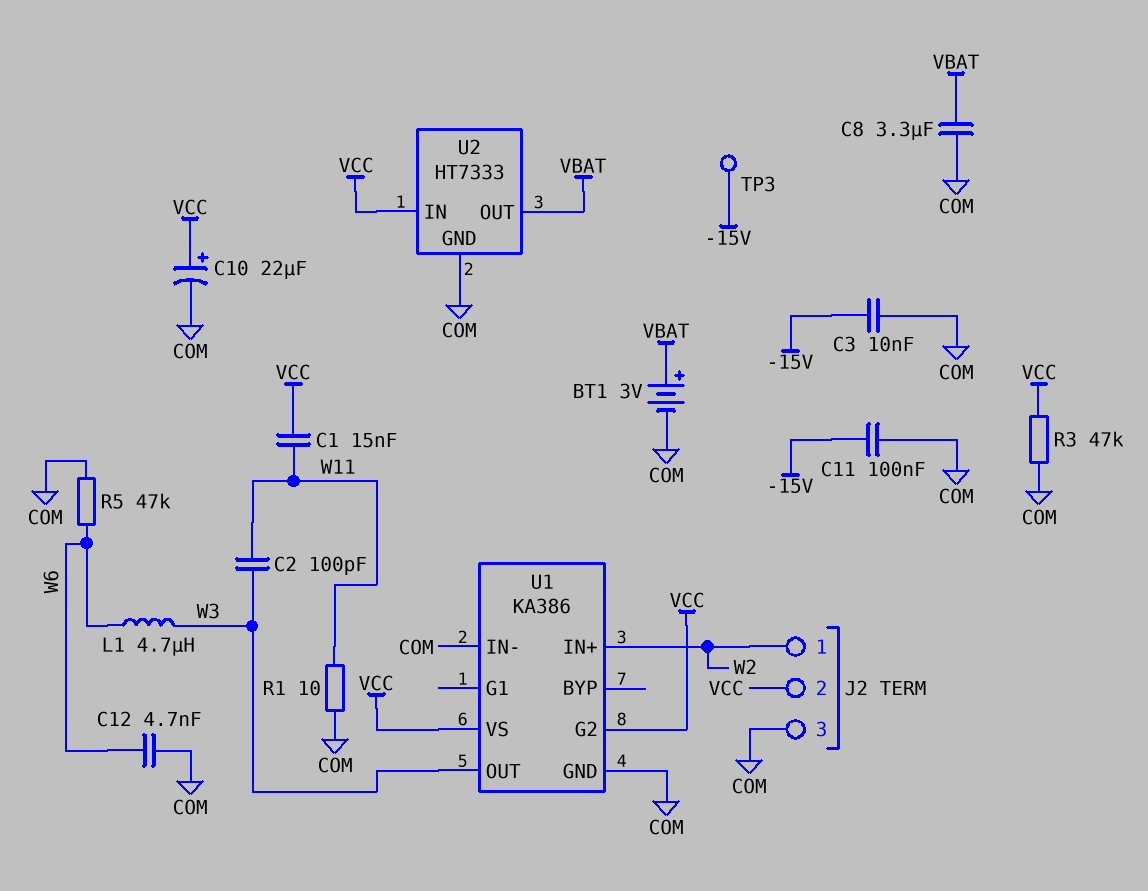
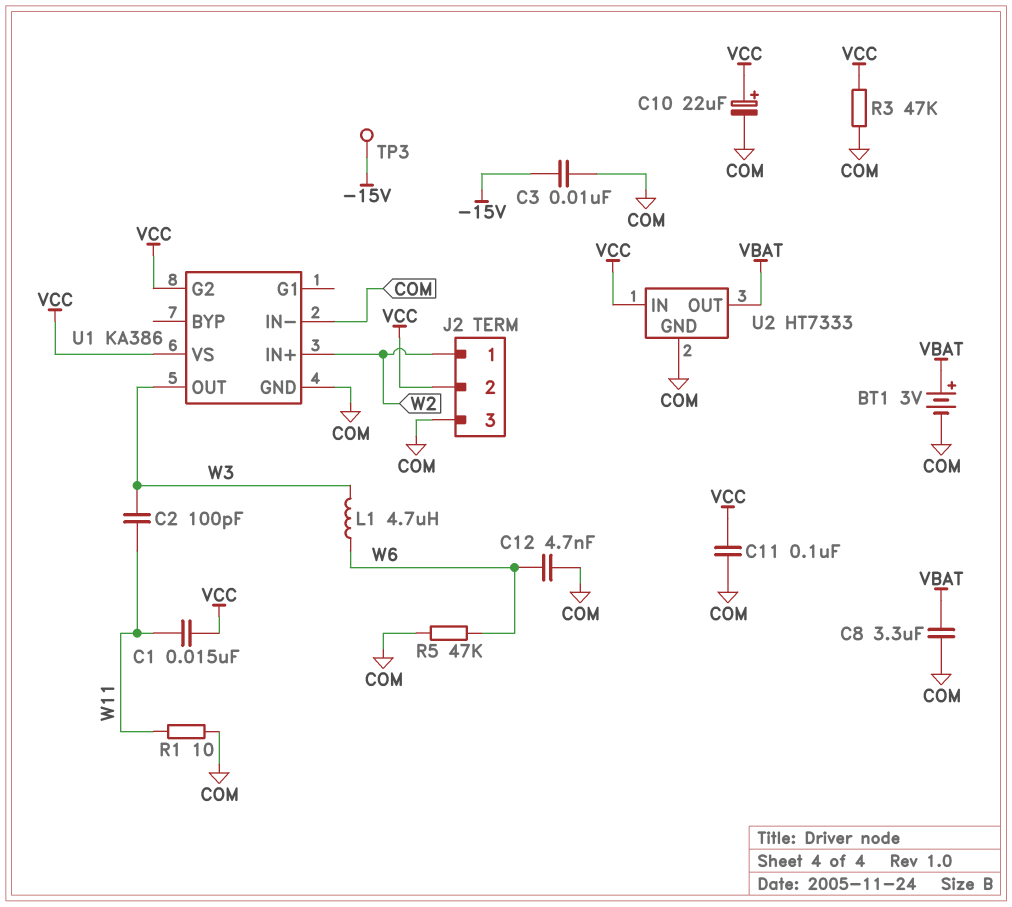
C11: 100nF (-15V, COM) -> 100nF (COM, VCC)

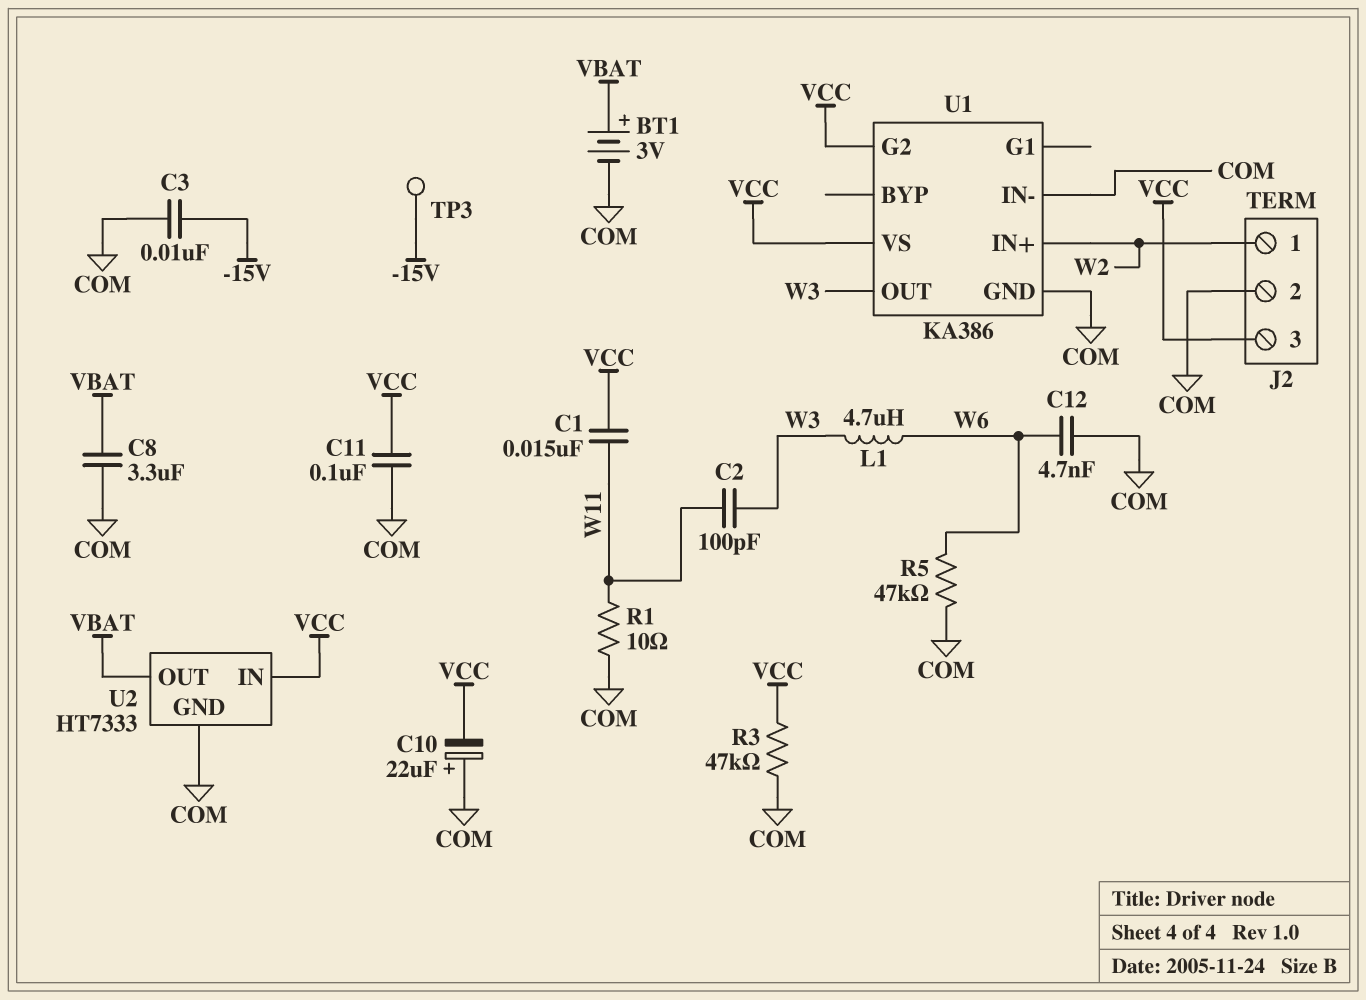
C10: 22uF (plus VCC, minus COM) -> 22uF (plus COM, minus VCC)
J2 pin 2: VCC -> COM
J2 pin 3: COM -> VCC

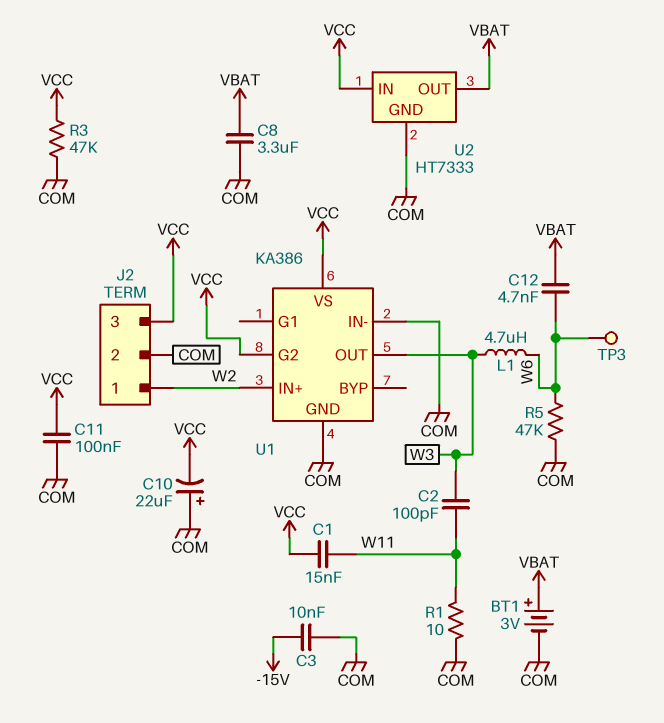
C12: 4.7nF (COM, W6) -> 4.7nF (VBAT, W6)
TP3: test point (-15V) -> test point (W6)

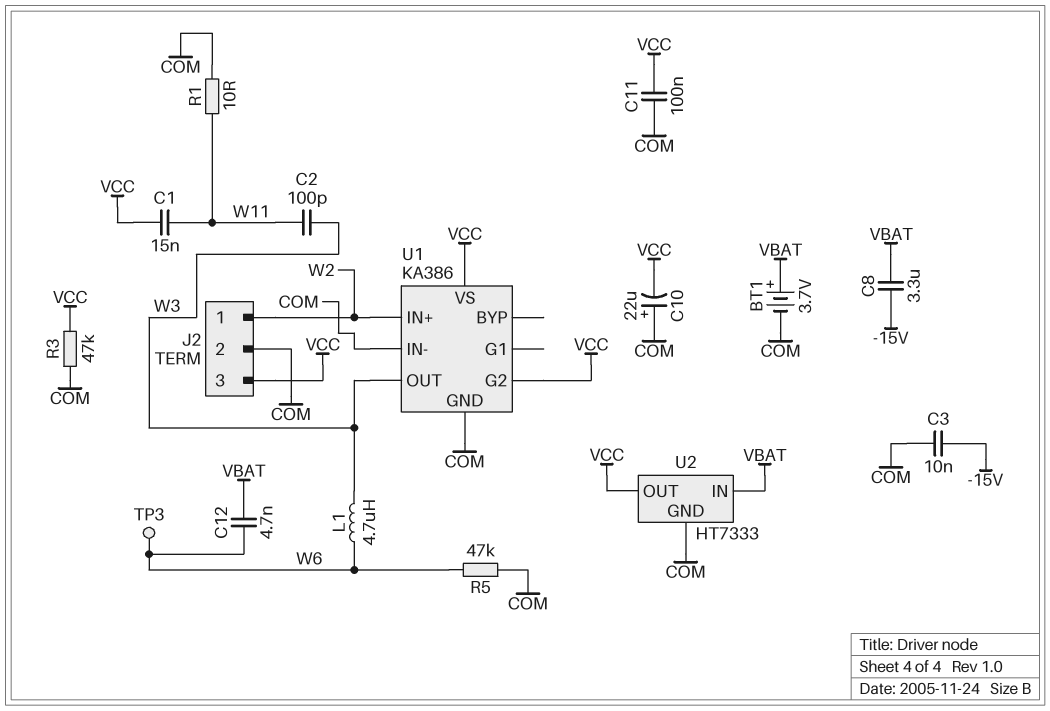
BT1: 3V (plus VBAT, minus COM) -> 3.7V (plus VBAT, minus COM)
C8: 3.3uF (COM, VBAT) -> 3.3uF (-15V, VBAT)
U2 pin IN: VCC -> VBAT
U2 pin OUT: VBAT -> VCC

